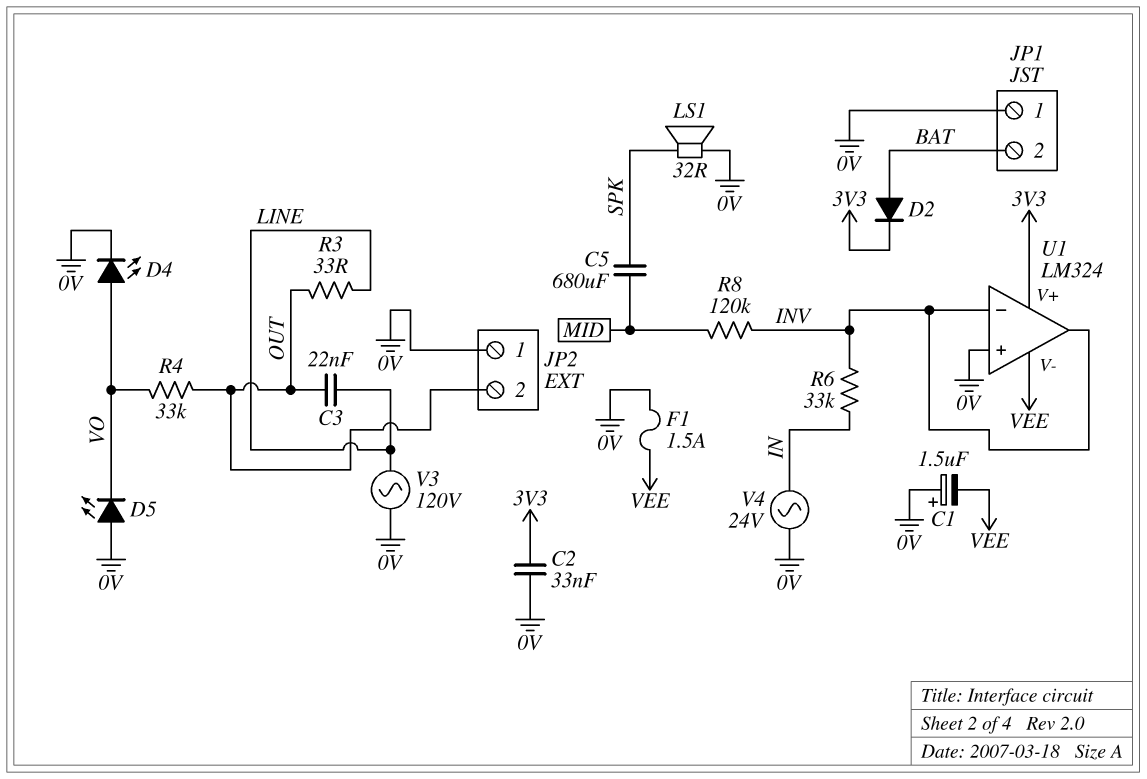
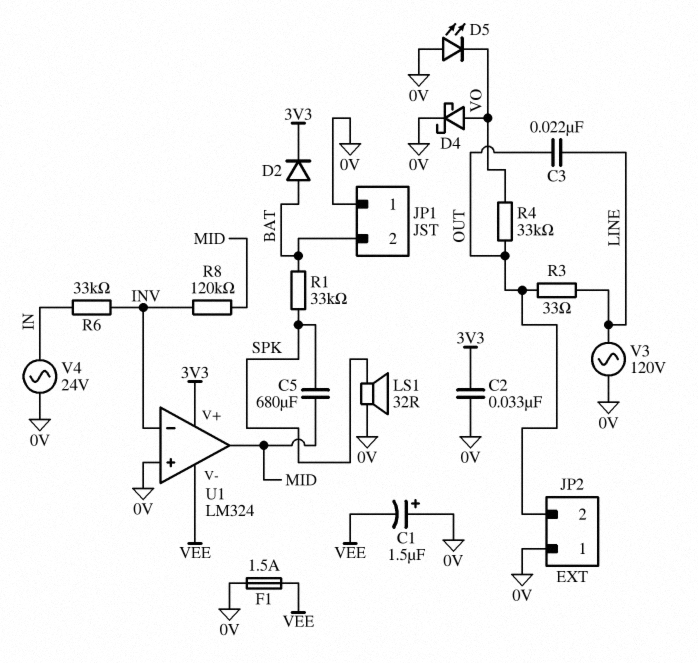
D4: LED (A VO, K 0V) -> schottky (A VO, K 0V)
R1: none -> 33k (BAT, SPK)
U1 pin out: INV -> MID

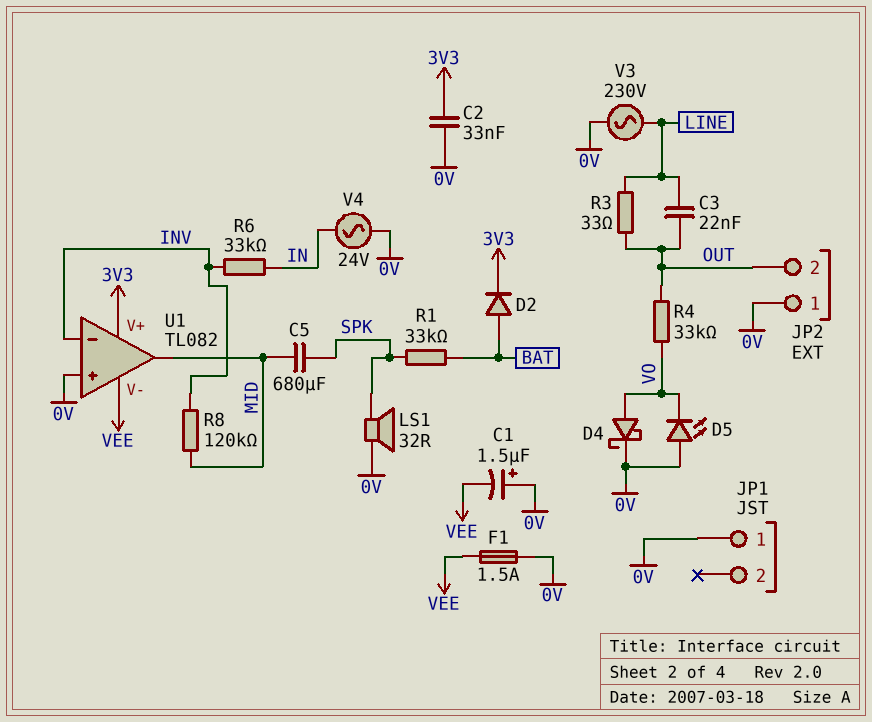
JP1 pin 2: BAT -> none
U1: LM324 -> TL082
V3: AC 120V (0V, LINE) -> AC 230V (0V, LINE)

